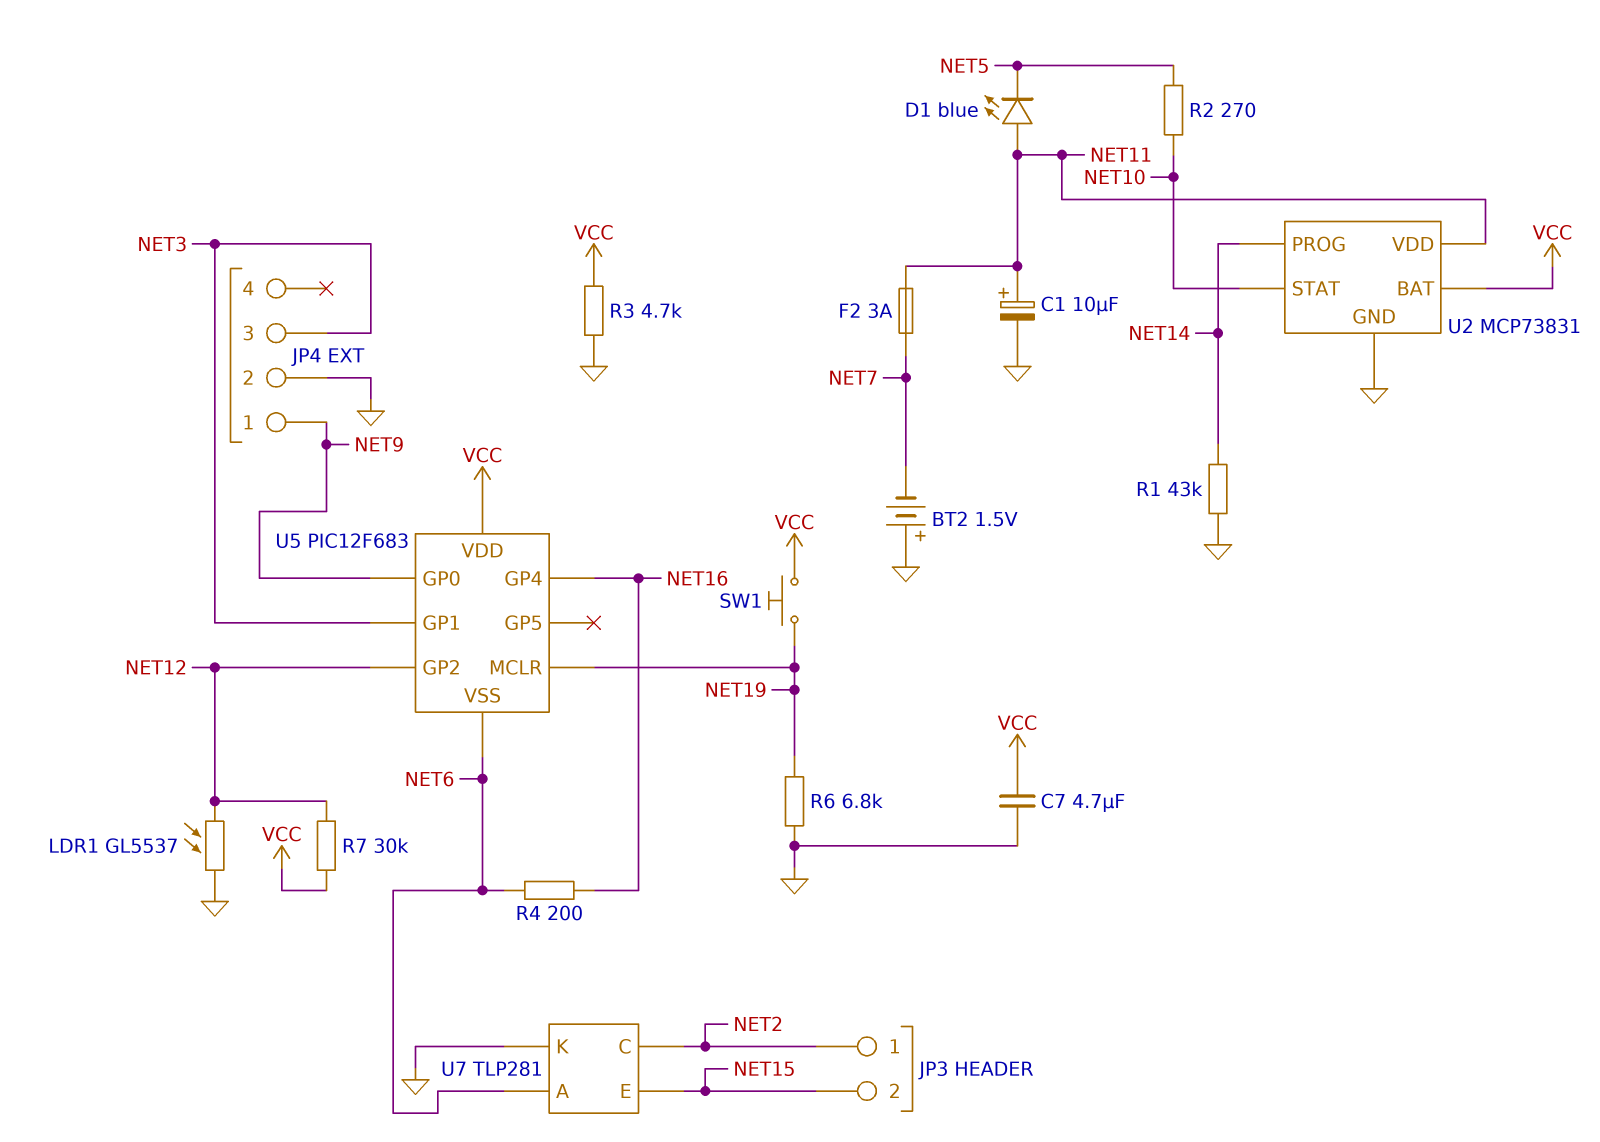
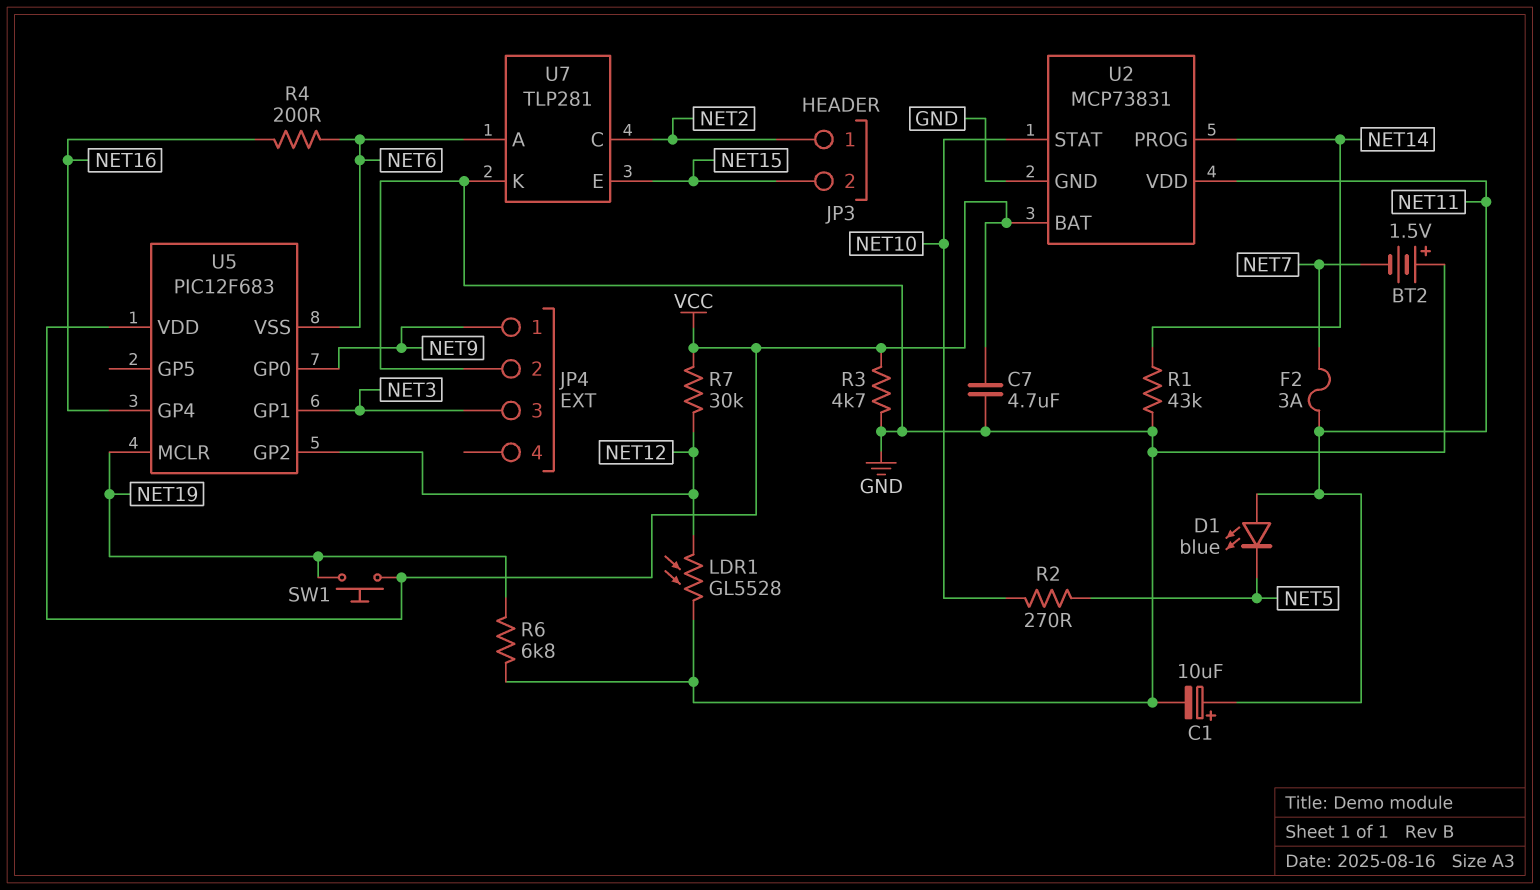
LDR1: GL5537 (GND, NET12) -> GL5528 (GND, NET12)

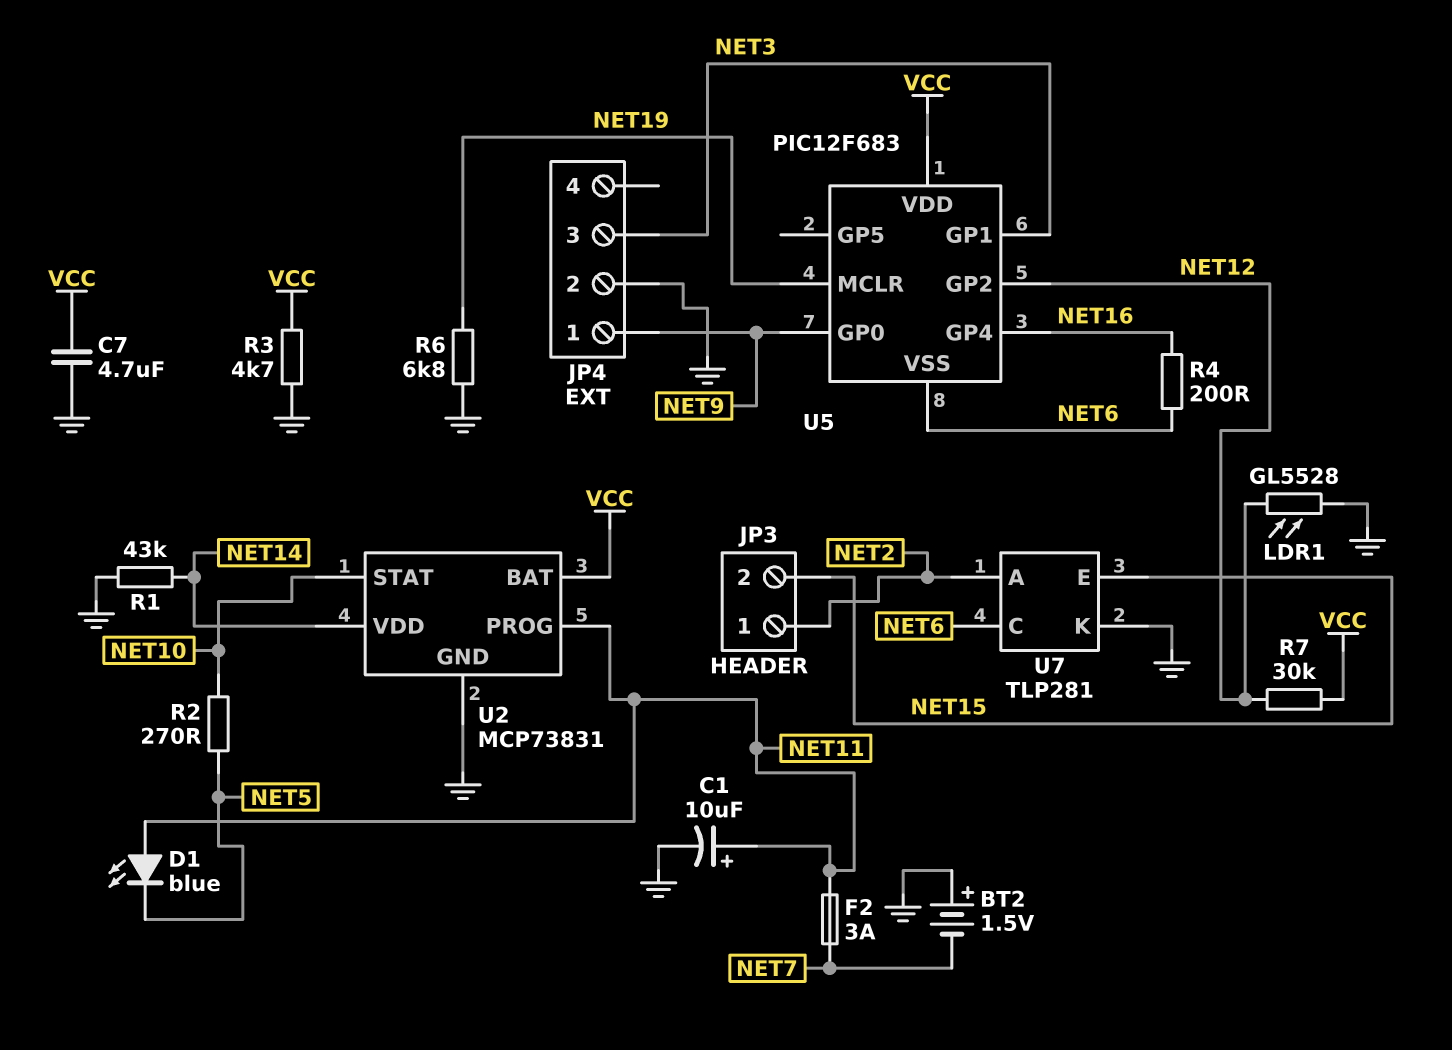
SW1: button (NET19, VCC) -> none
U2 pin PROG: NET14 -> NET11
U2 pin VDD: NET11 -> NET14
U7 pin A: NET6 -> NET2
U7 pin C: NET2 -> NET6

